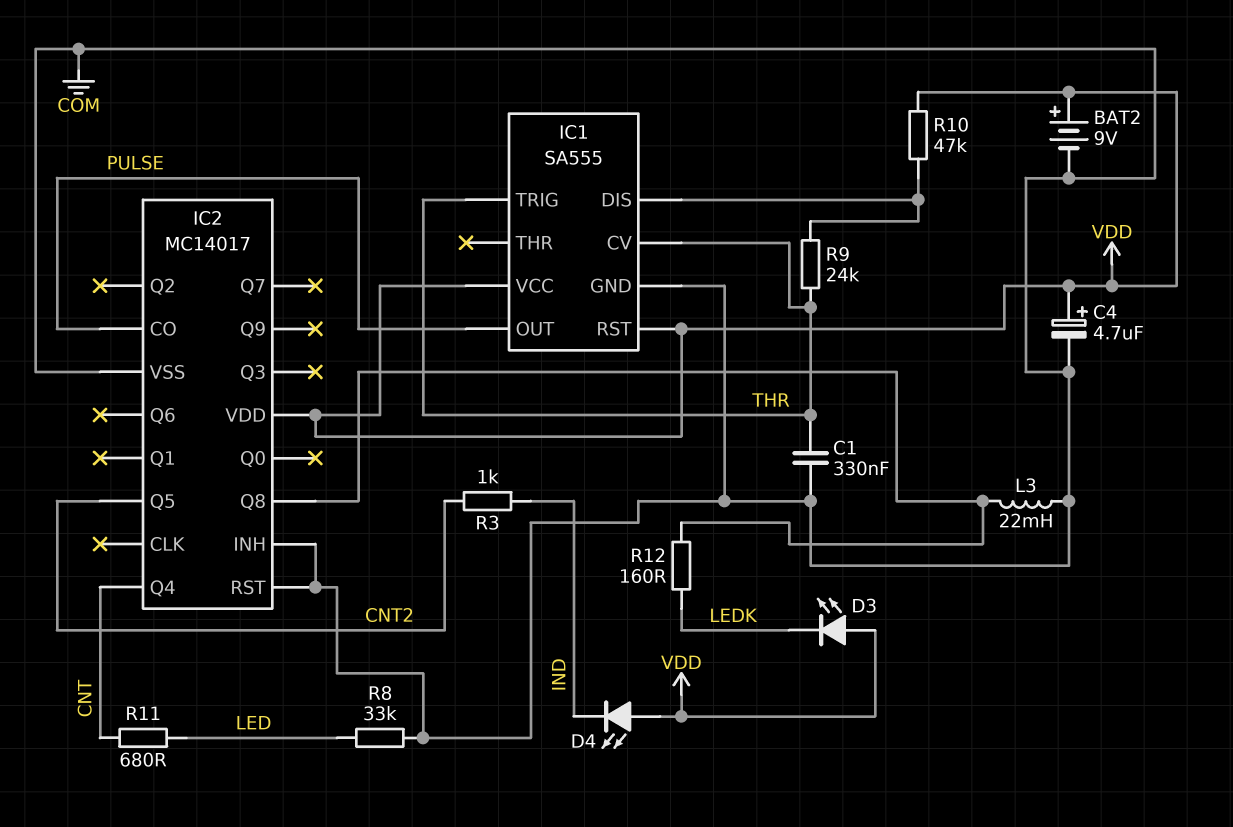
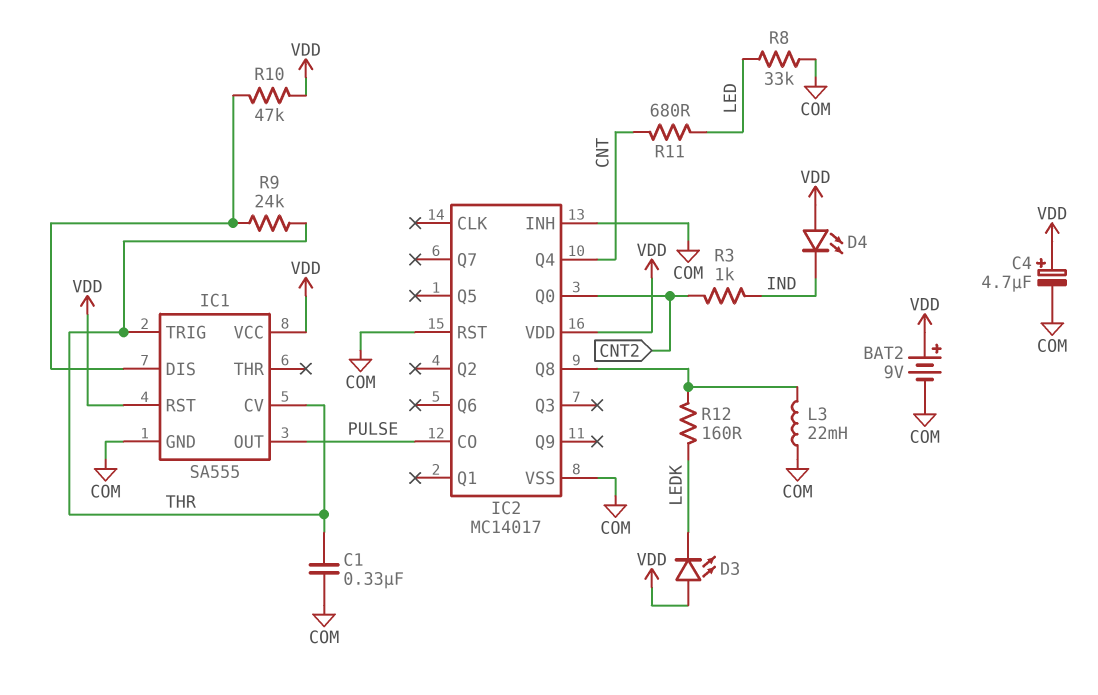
IC2 pin Q0: none -> CNT2
IC2 pin Q5: CNT2 -> none

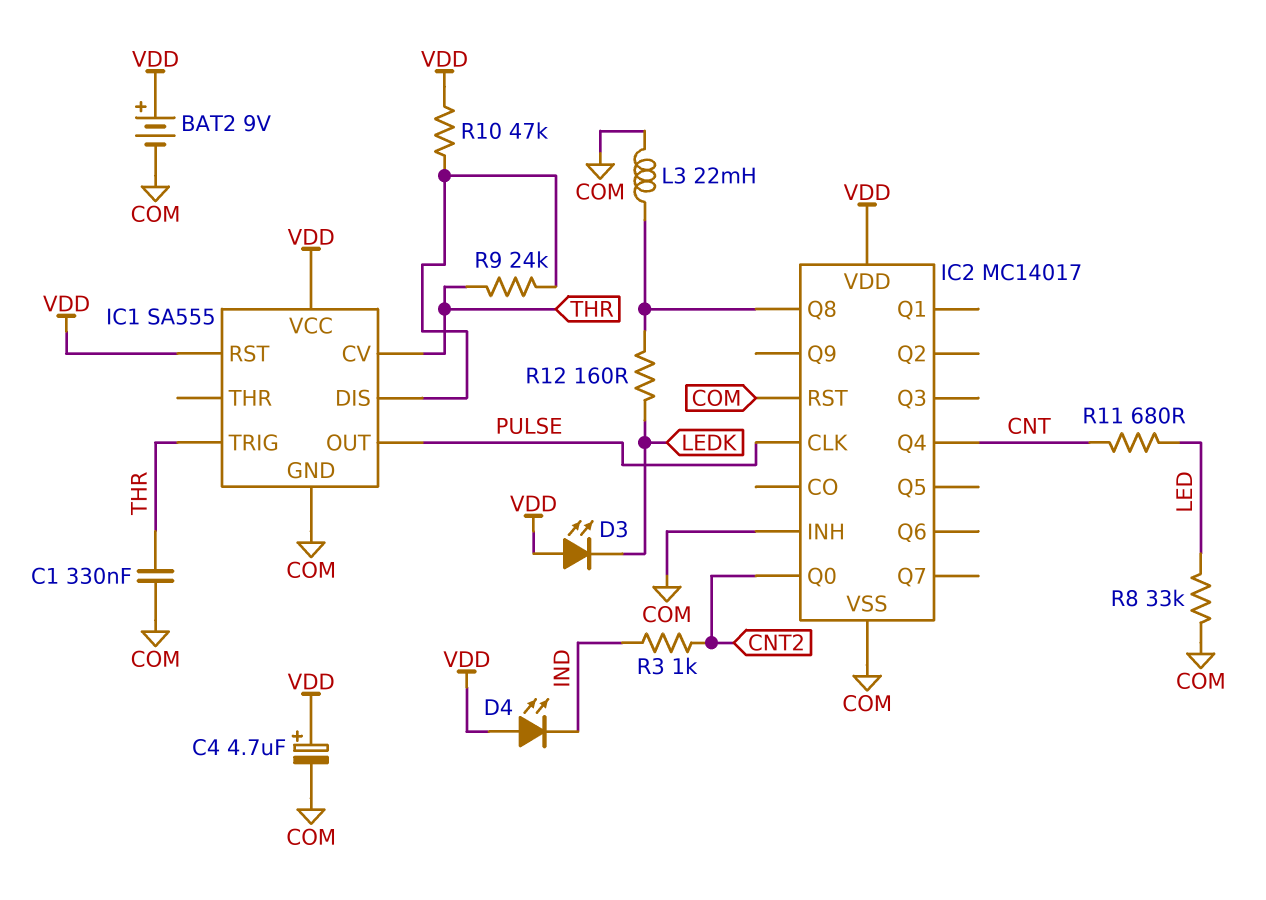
IC2 pin CLK: none -> PULSE
IC2 pin CO: PULSE -> none

